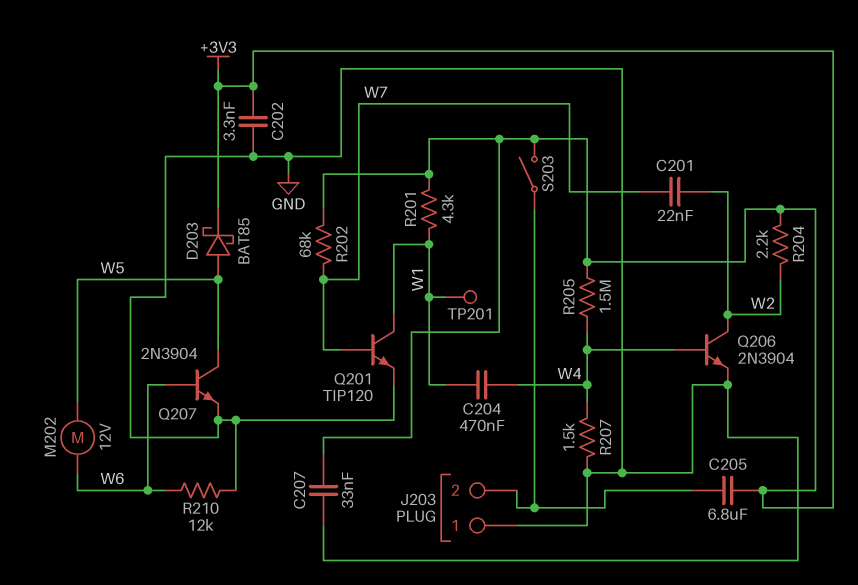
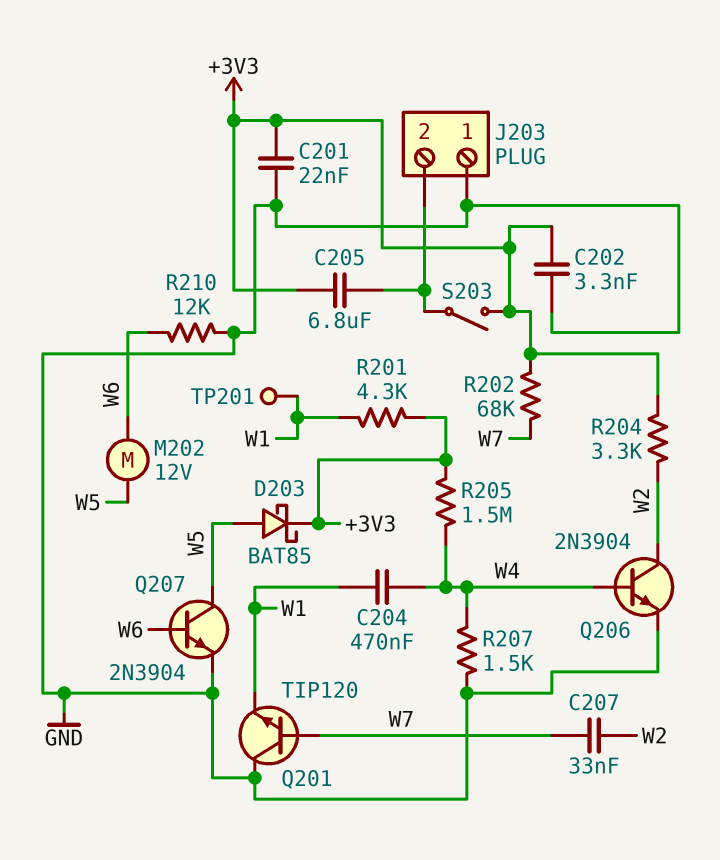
C201: 22nF (W2, W7) -> 22nF (+3V3, GND)
C207: 33nF (+3V3, GND) -> 33nF (W2, W7)
Q201: NPN TIP120 (B W7, C W1, E GND) -> NPN TIP120 (B W7, C GND, E W1)
R204: 2.2k (+3V3, W2) -> 3.3k (+3V3, W2)

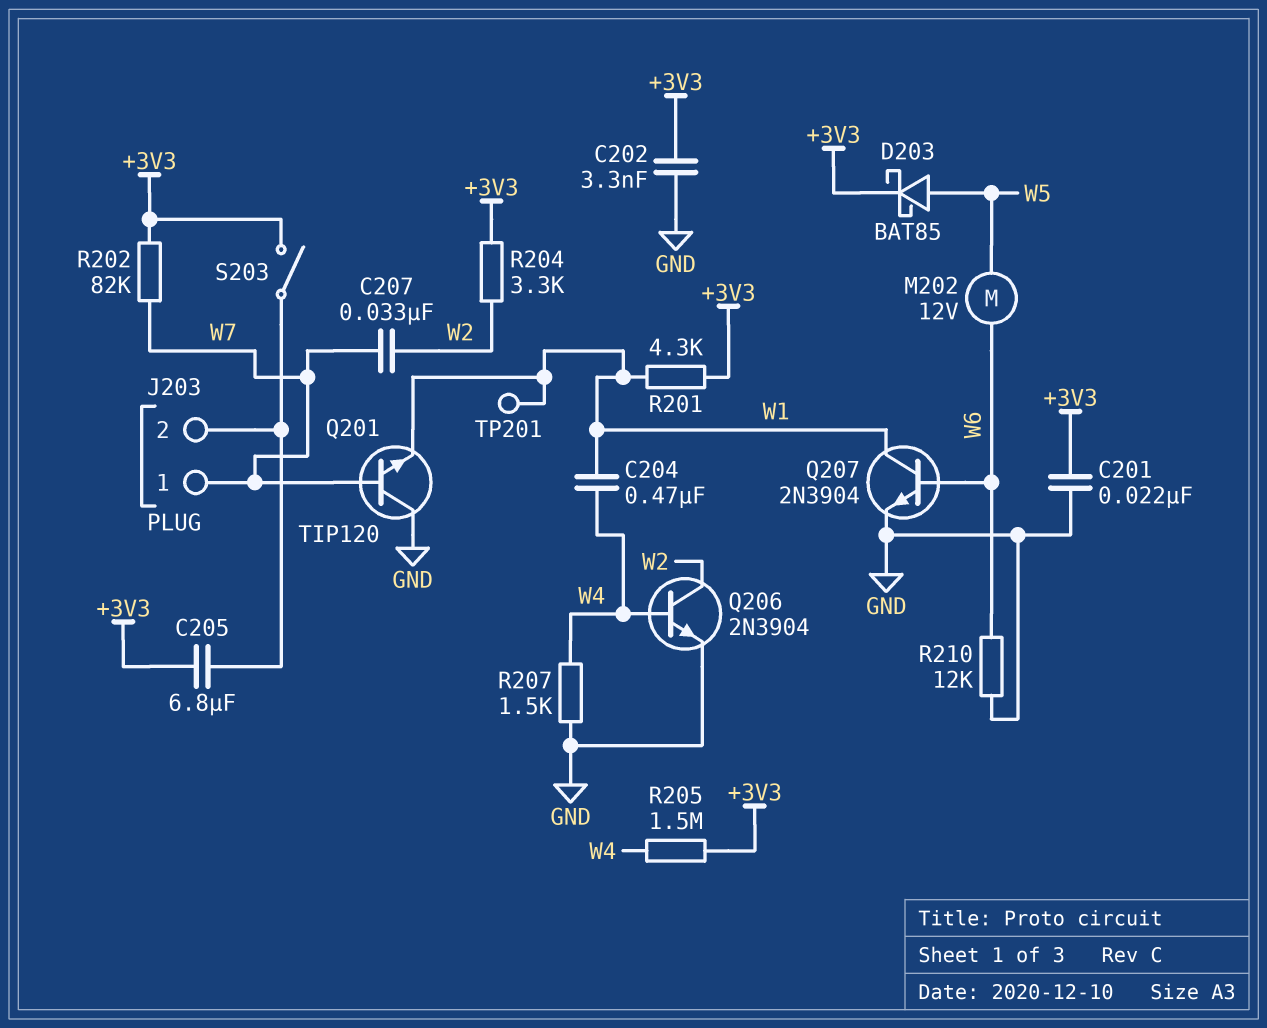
J203 pin 1: GND -> W7
Q207: NPN 2N3904 (B W6, C W5, E GND) -> NPN 2N3904 (B W6, C W1, E GND)
R202: 68k (+3V3, W7) -> 82k (+3V3, W7)

